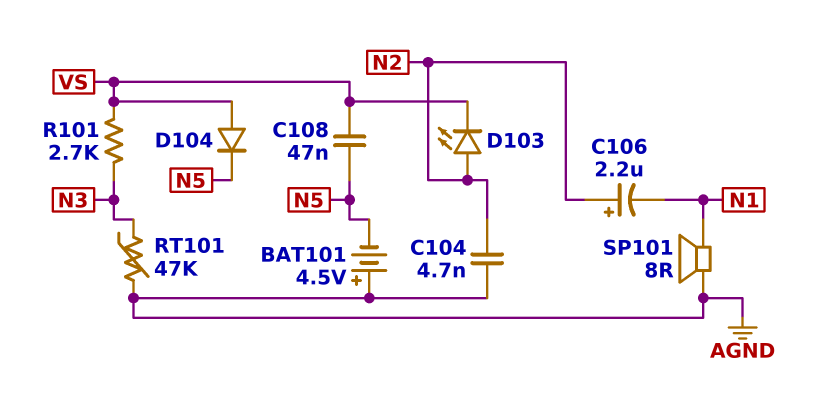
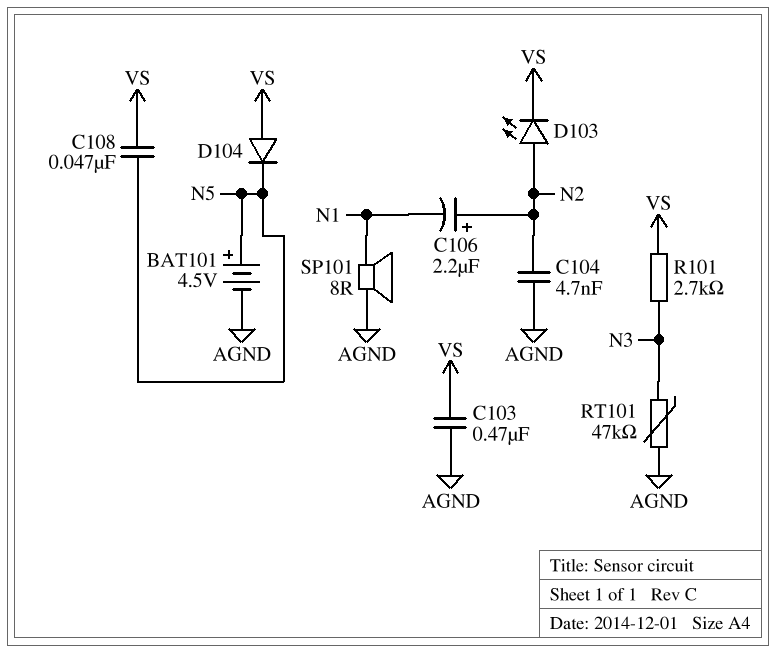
BAT101: 4.5V (plus AGND, minus N5) -> 4.5V (plus N5, minus AGND)
C103: none -> 470nF (AGND, VS)

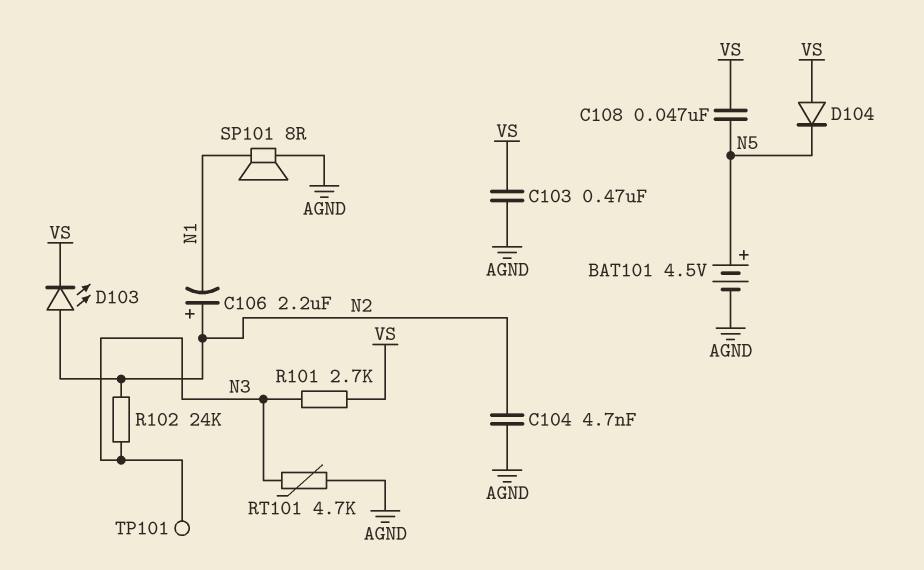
R102: none -> 24k (N2, N3)
RT101: 47k (AGND, N3) -> 4.7k (AGND, N3)
TP101: none -> test point (N3)

